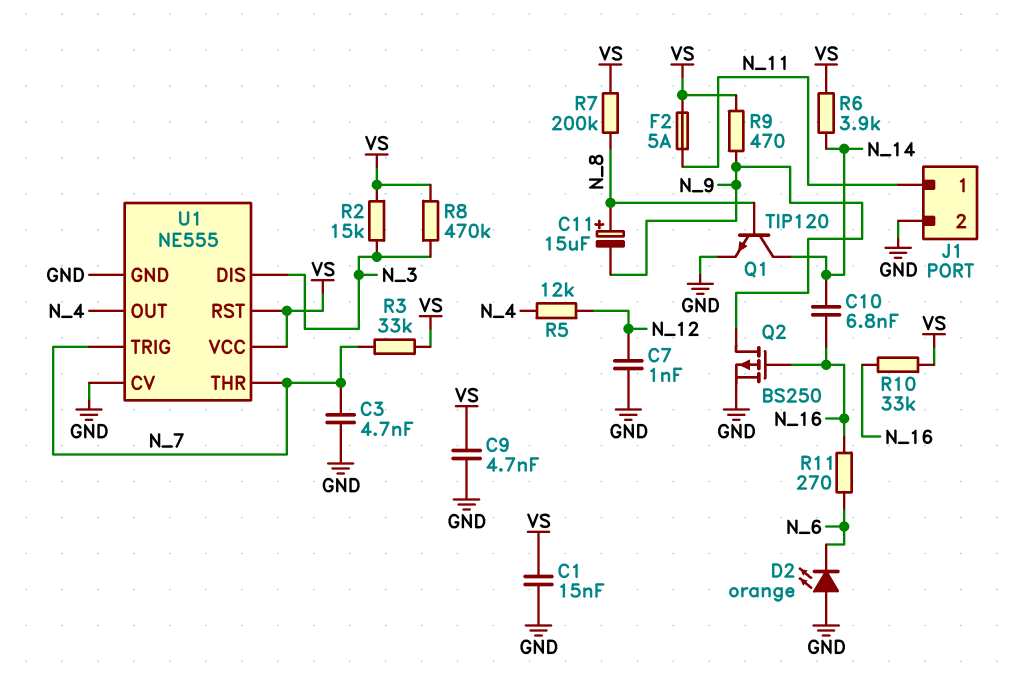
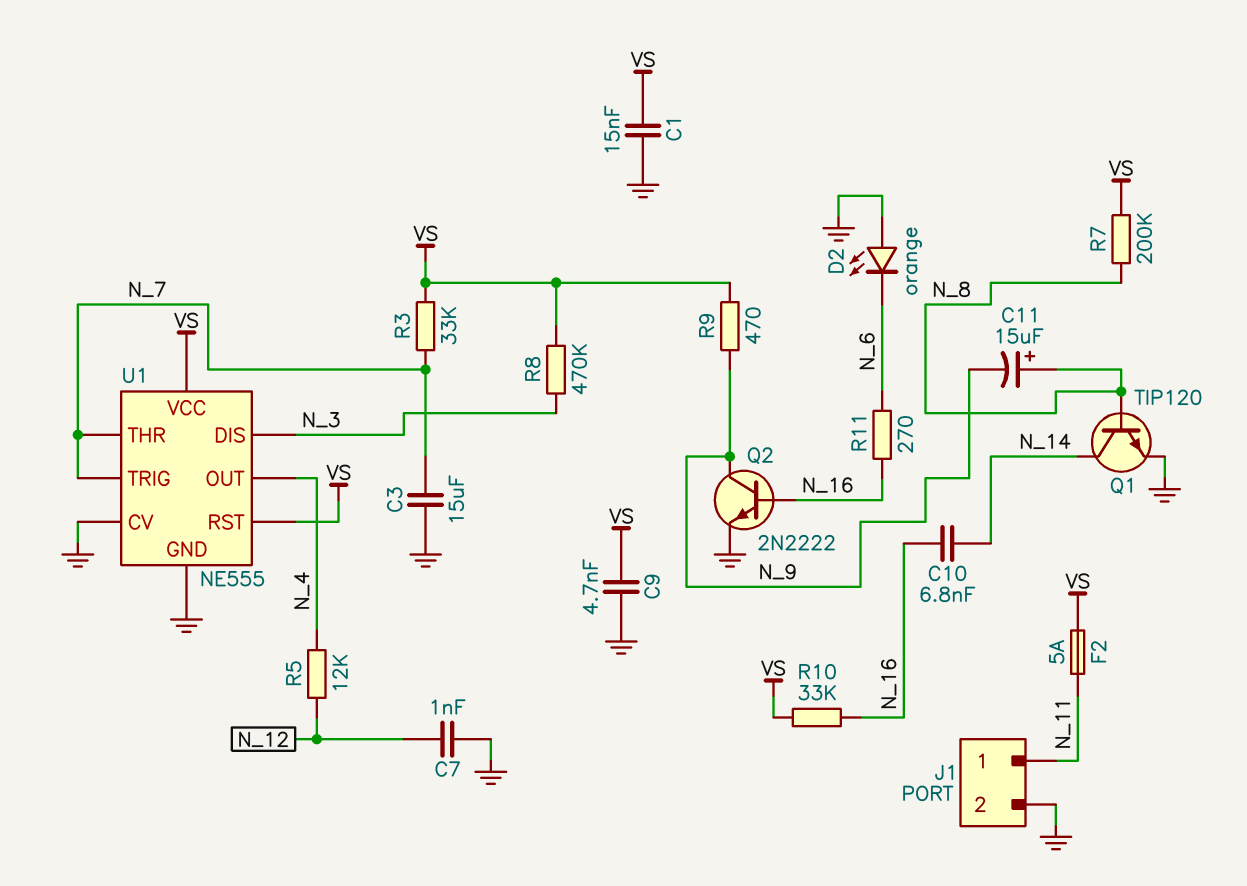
C3: 4.7nF (GND, N_7) -> 15uF (GND, N_7)
Q2: PMOS BS250 (G N_16, D N_9, S GND) -> NPN 2N2222 (B N_16, C N_9, E GND)
R2: 15k (N_3, VS) -> none
R6: 3.9k (N_14, VS) -> none

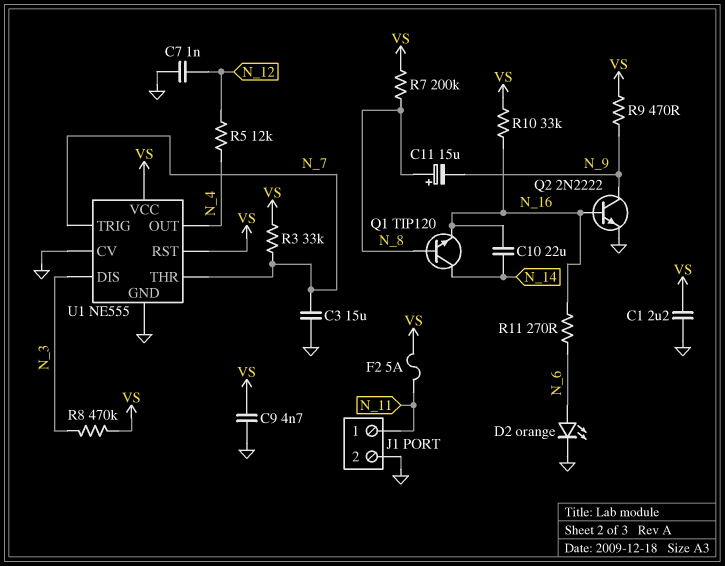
C1: 15nF (GND, VS) -> 2.2uF (GND, VS)
C10: 6.8nF (N_14, N_16) -> 22uF (N_14, N_16)
D2: LED orange (A GND, K N_6) -> LED orange (A N_6, K GND)
Q1: NPN TIP120 (B N_8, C N_14, E GND) -> NPN TIP120 (B N_8, C N_14, E N_16)

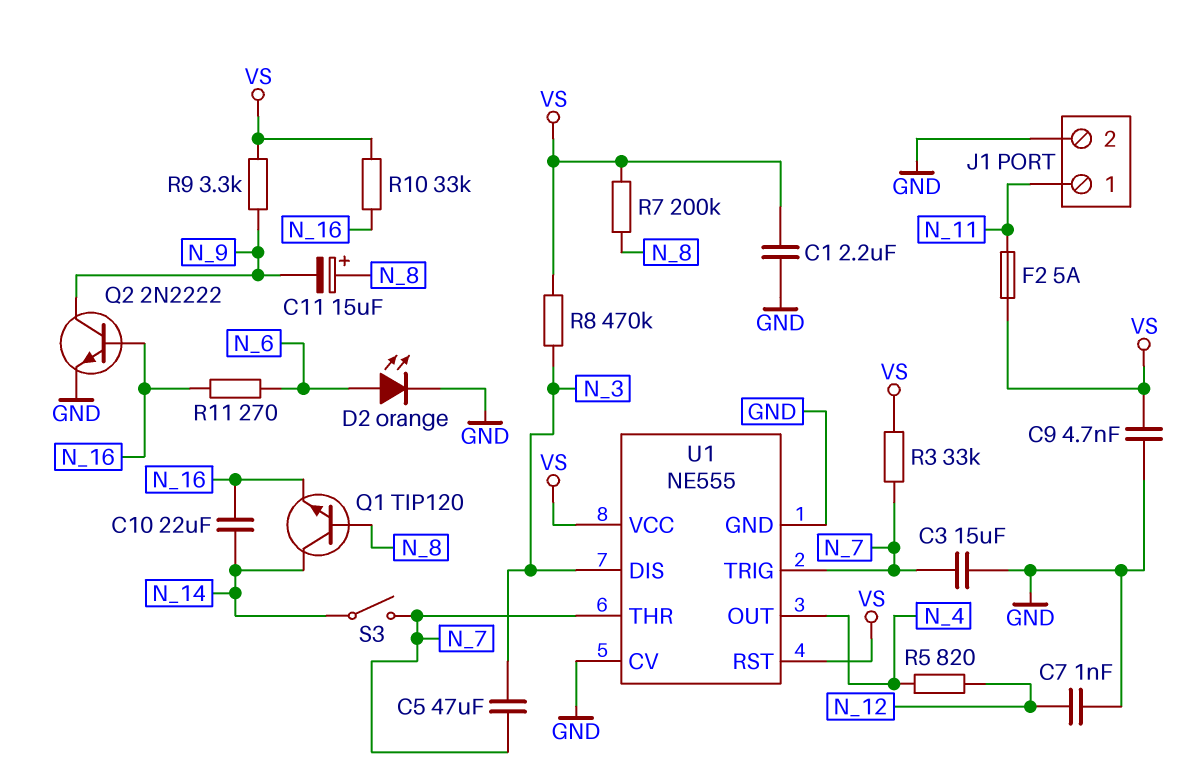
C5: none -> 47uF (N_3, N_7)
R5: 12k (N_4, N_12) -> 820 (N_4, N_12)
R9: 470 (N_9, VS) -> 3.3k (N_9, VS)
S3: none -> switch (N_7, N_14)

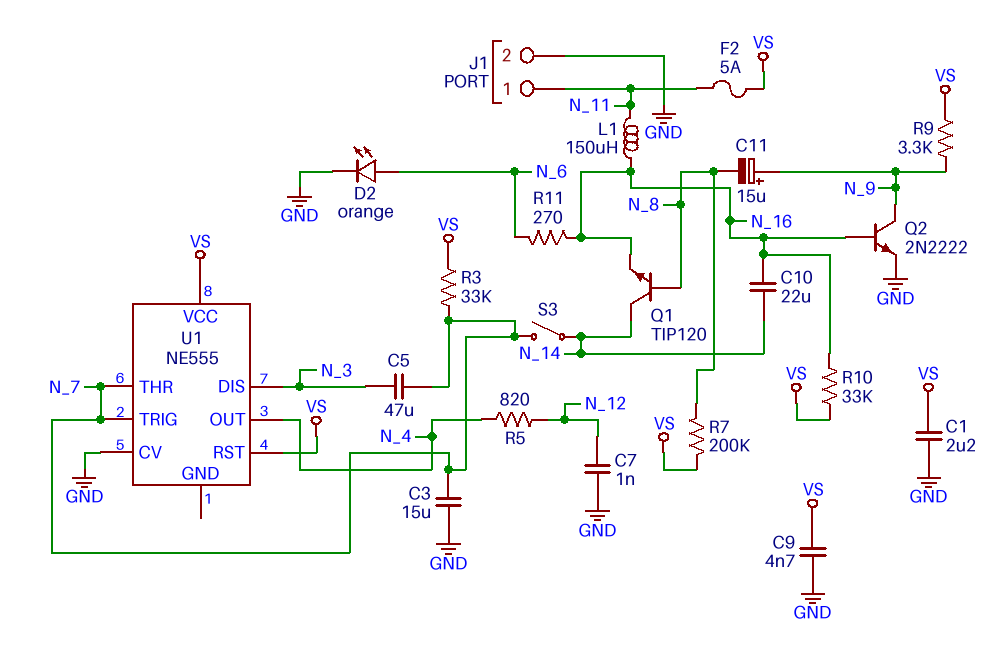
C11: 15uF (plus N_8, minus N_9) -> 15uF (plus N_9, minus N_8)
L1: none -> 150uH (N_11, N_16)
R8: 470k (N_3, VS) -> none
U1 pin GND: GND -> none

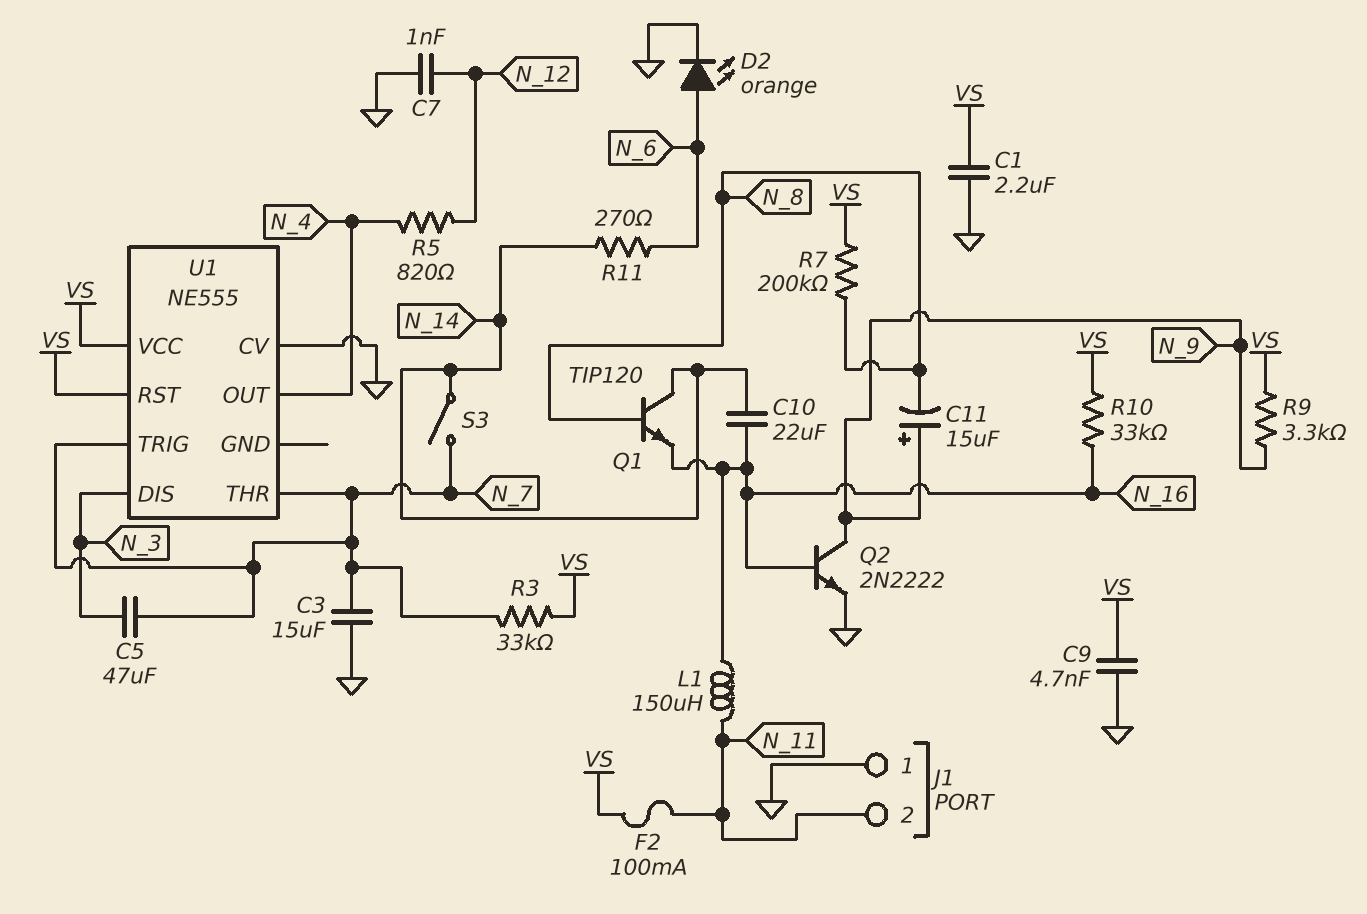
F2: 5A (N_11, VS) -> 100mA (N_11, VS)
J1 pin 1: N_11 -> GND
J1 pin 2: GND -> N_11
R11: 270 (N_6, N_16) -> 270 (N_6, N_14)

